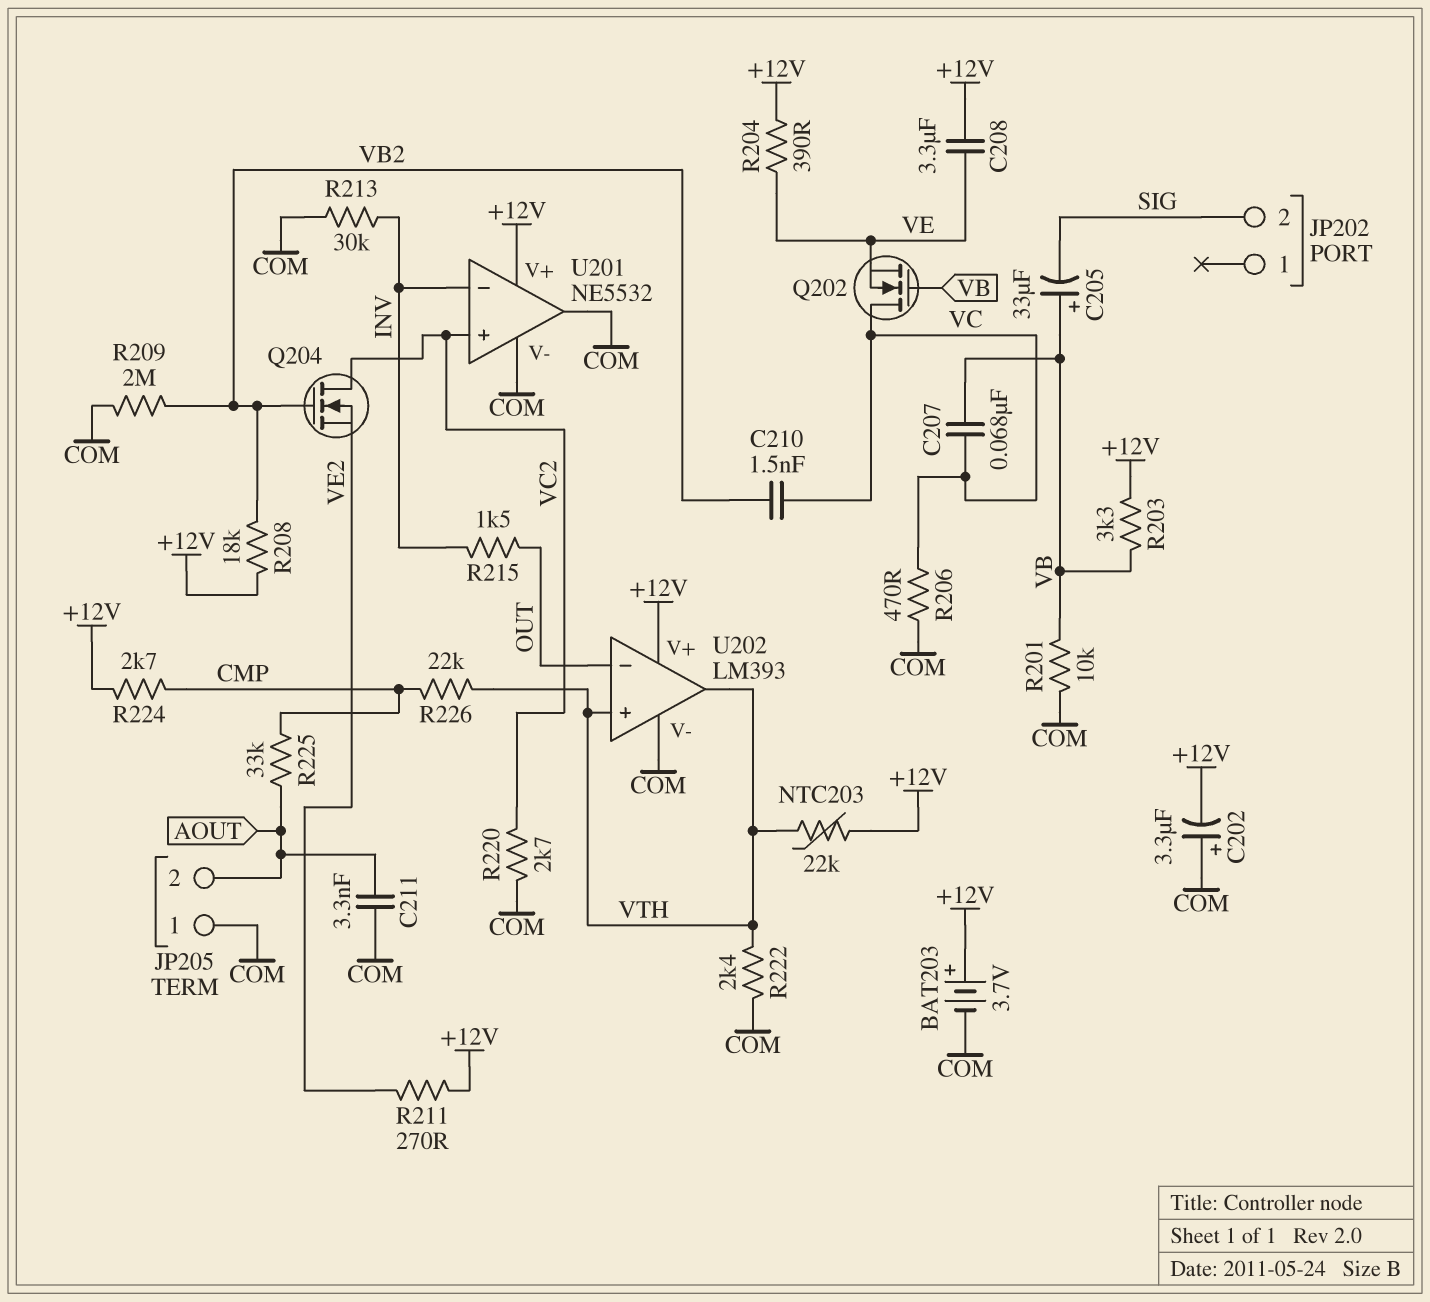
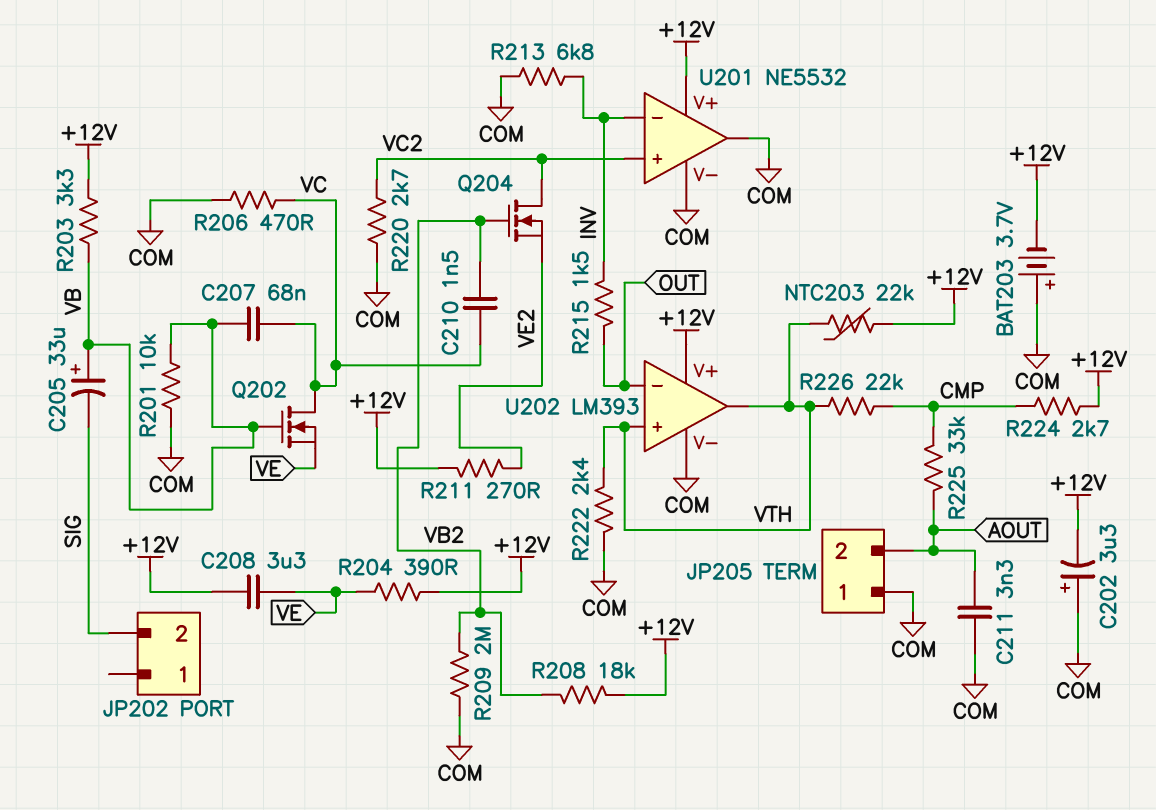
BAT203: 3.7V (plus +12V, minus COM) -> 3.7V (plus COM, minus +12V)
R213: 30k (COM, INV) -> 6.8k (COM, INV)

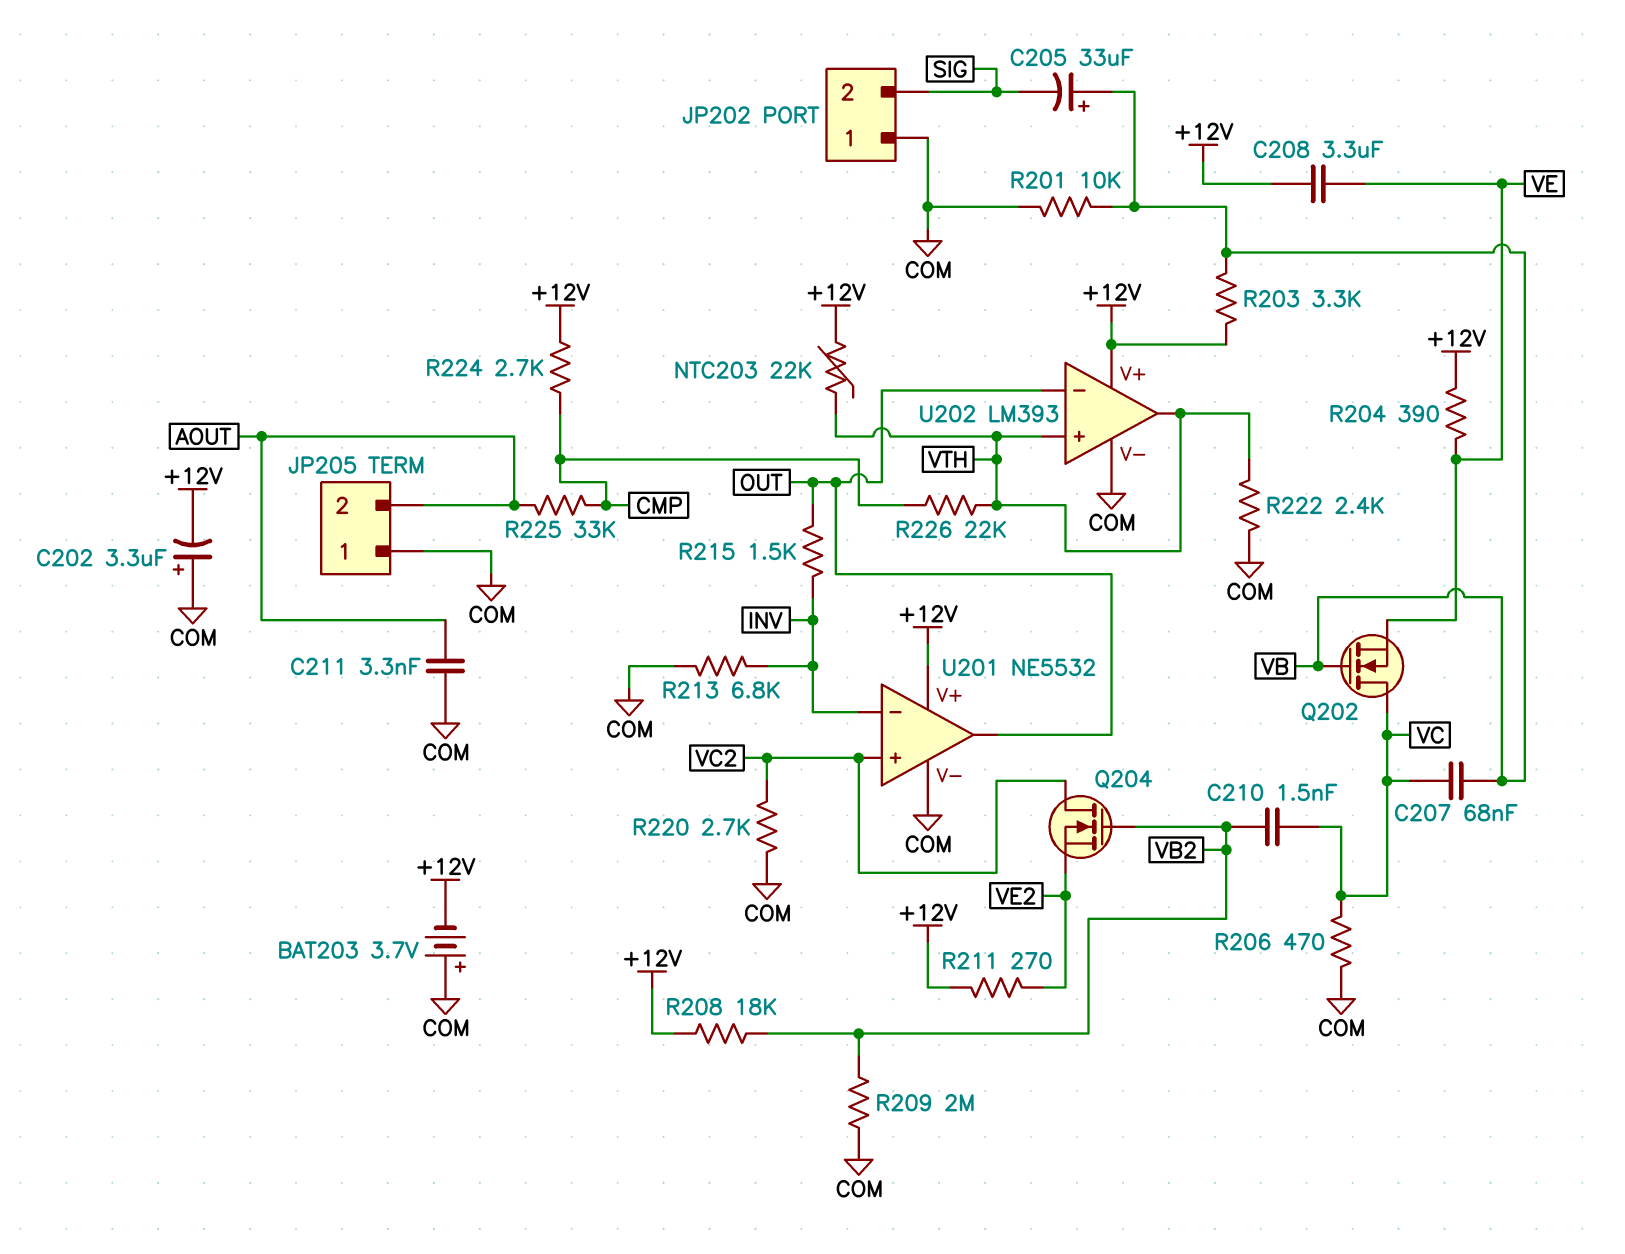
JP202 pin 1: none -> COM
U201 pin out: COM -> OUT

